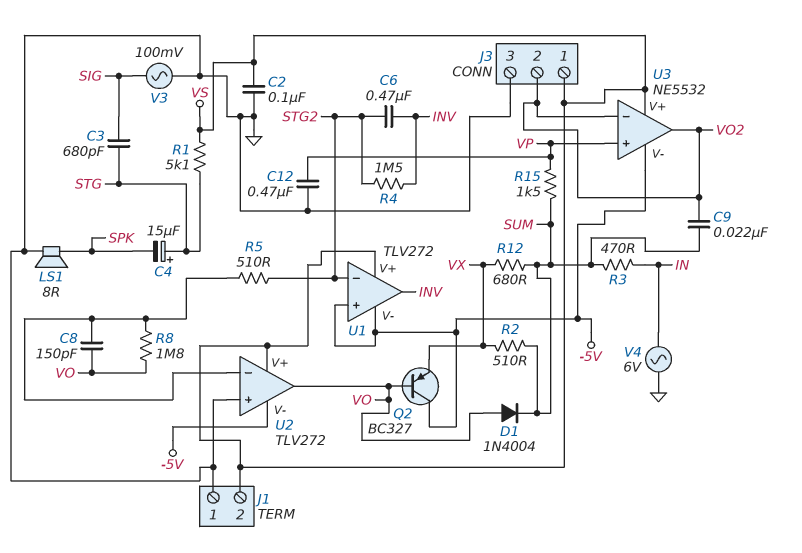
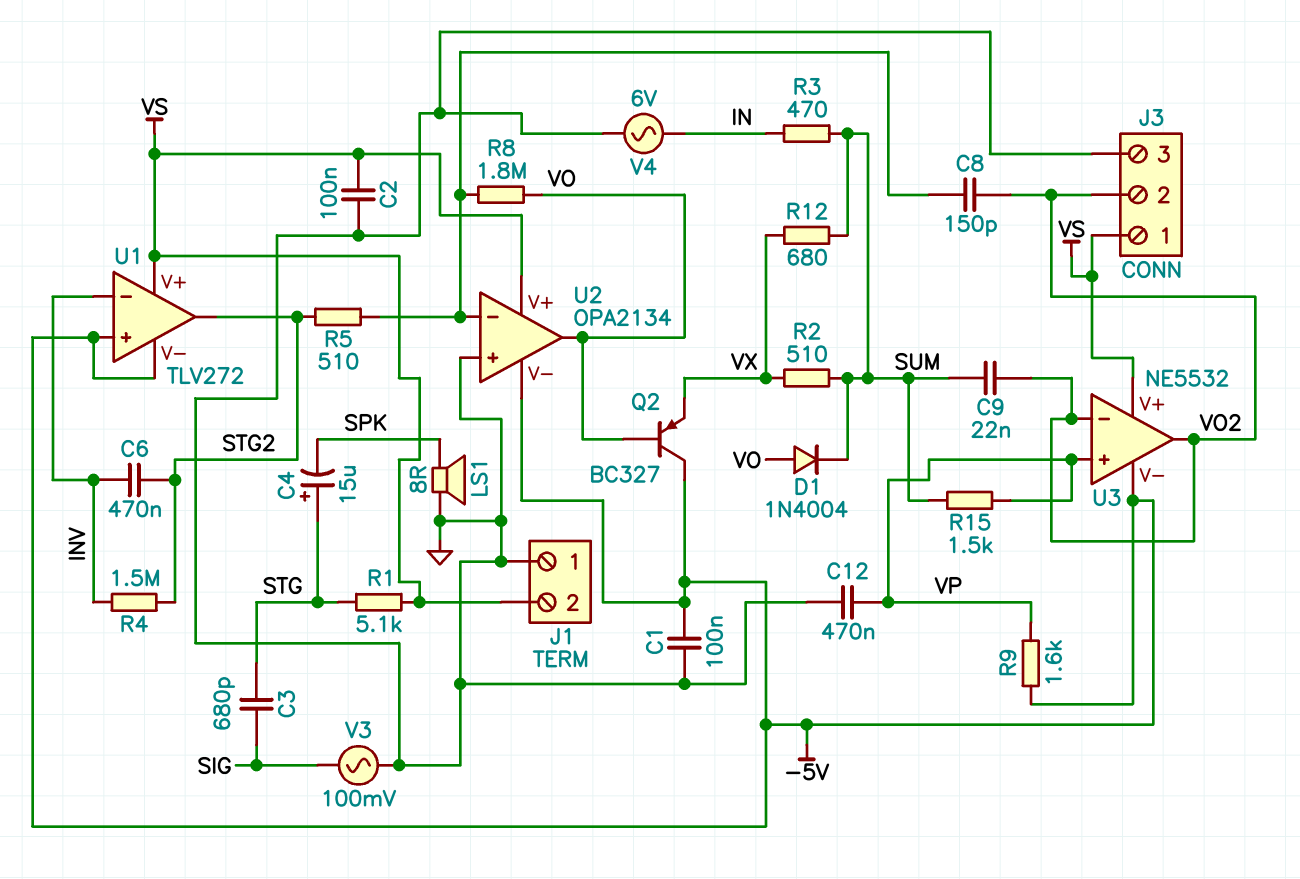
C1: none -> 100nF (-5V, GND)
C8: 150pF (U2/in-, VO) -> 150pF (U2/in-, VO2)
R9: none -> 1.6k (-5V, VP)
U1 pin in-: STG2 -> INV
U1 pin out: INV -> STG2
U2: TLV272 -> OPA2134

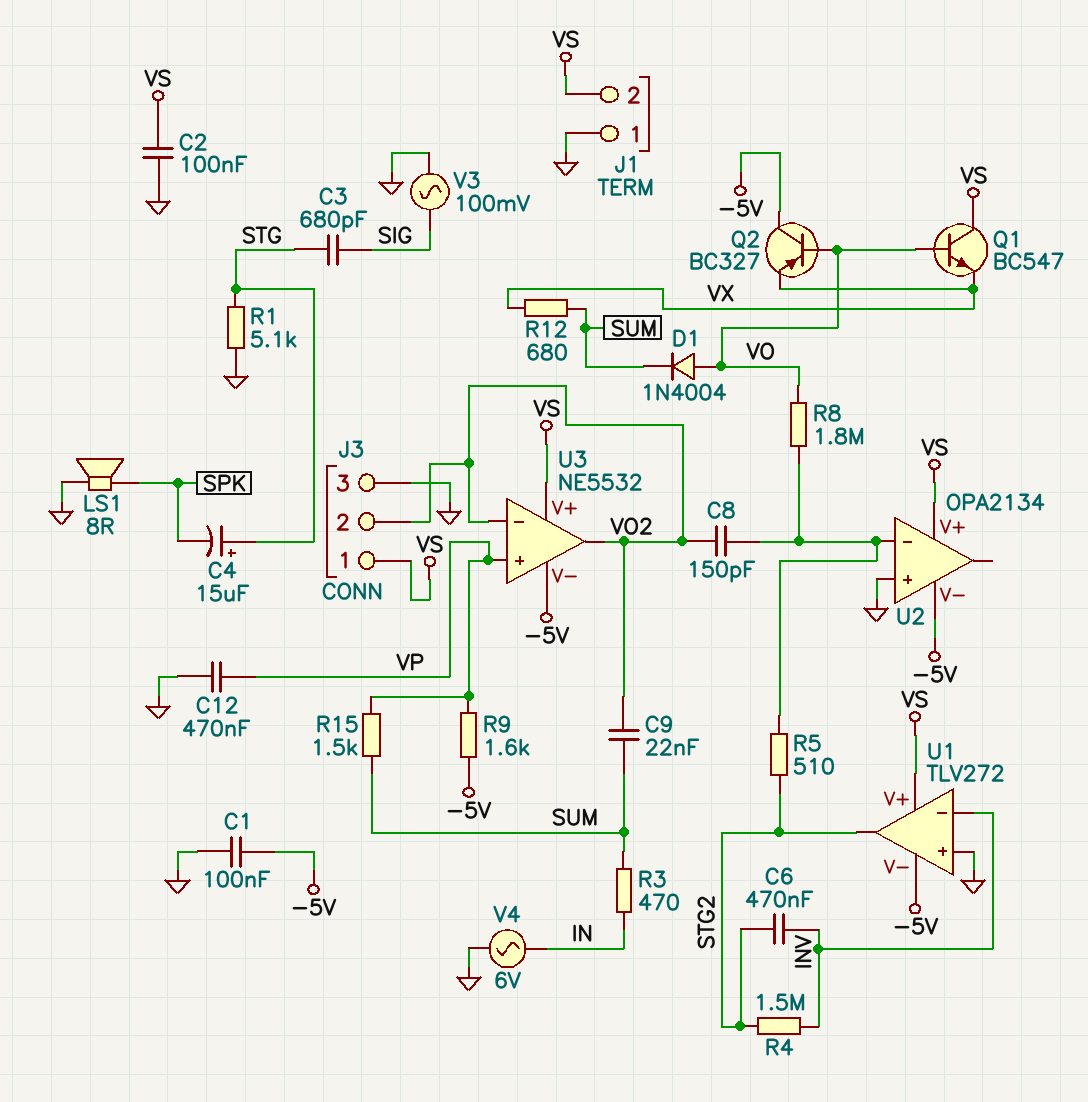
Q1: none -> NPN BC547 (B VO, C VS, E VX)
R1: 5.1k (STG, VS) -> 5.1k (GND, STG)
R2: 510 (SUM, VX) -> none
U1 pin in+: -5V -> GND
U2 pin out: VO -> none

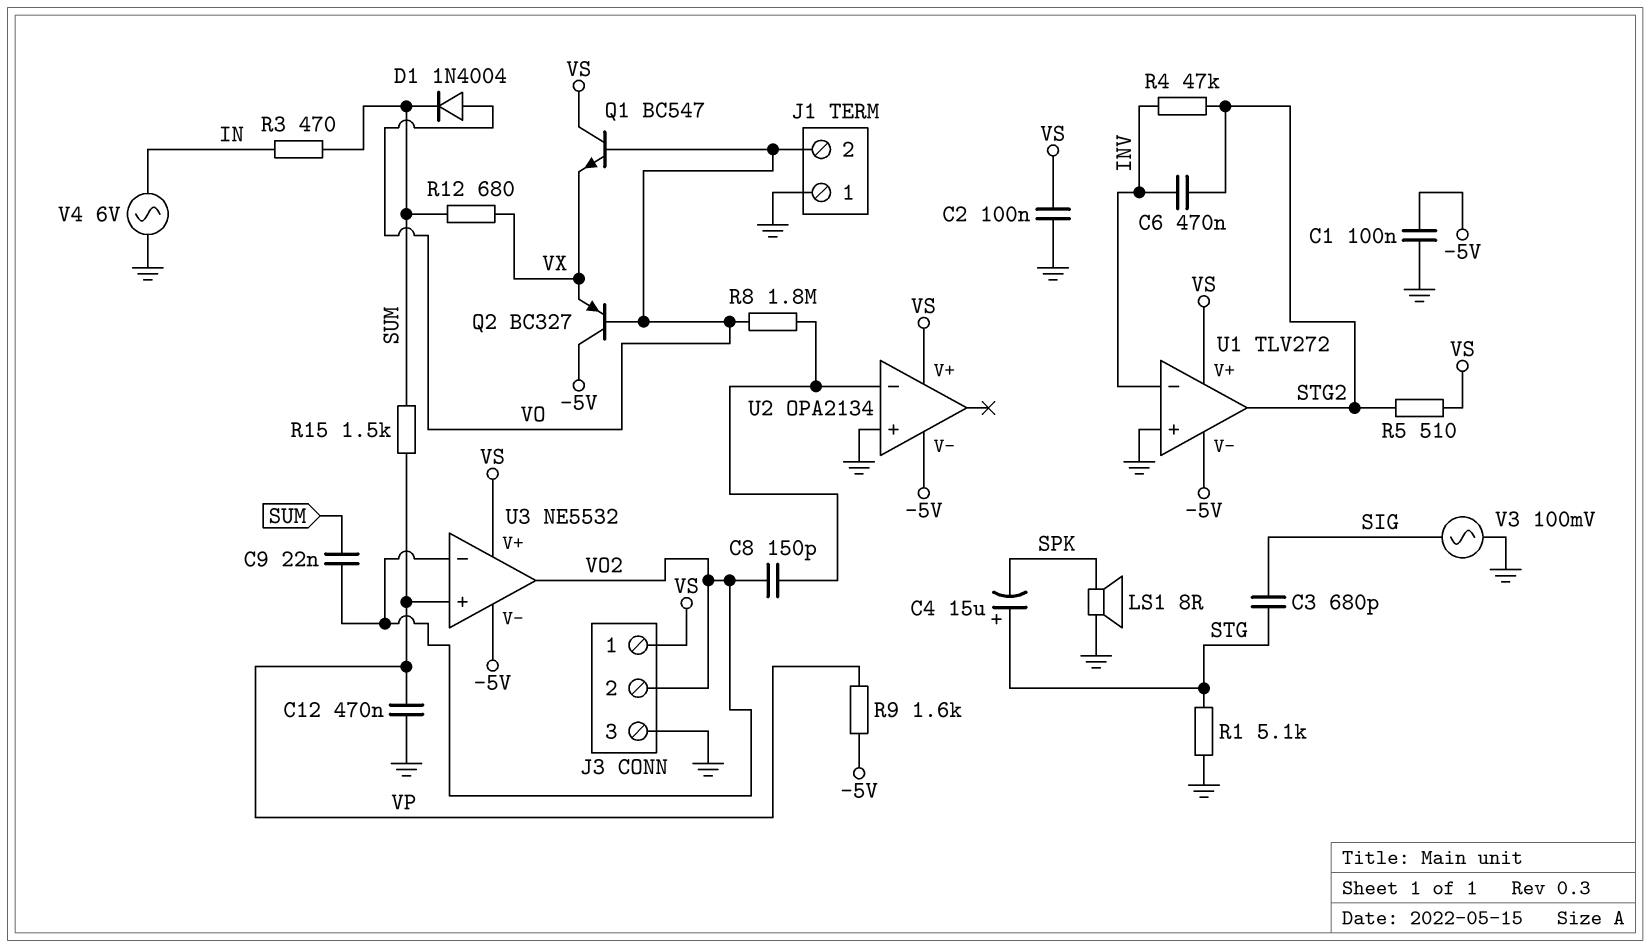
J1 pin 2: VS -> VO
R4: 1.5M (INV, STG2) -> 47k (INV, STG2)
R5: 510 (STG2, U2/in-) -> 510 (STG2, VS)

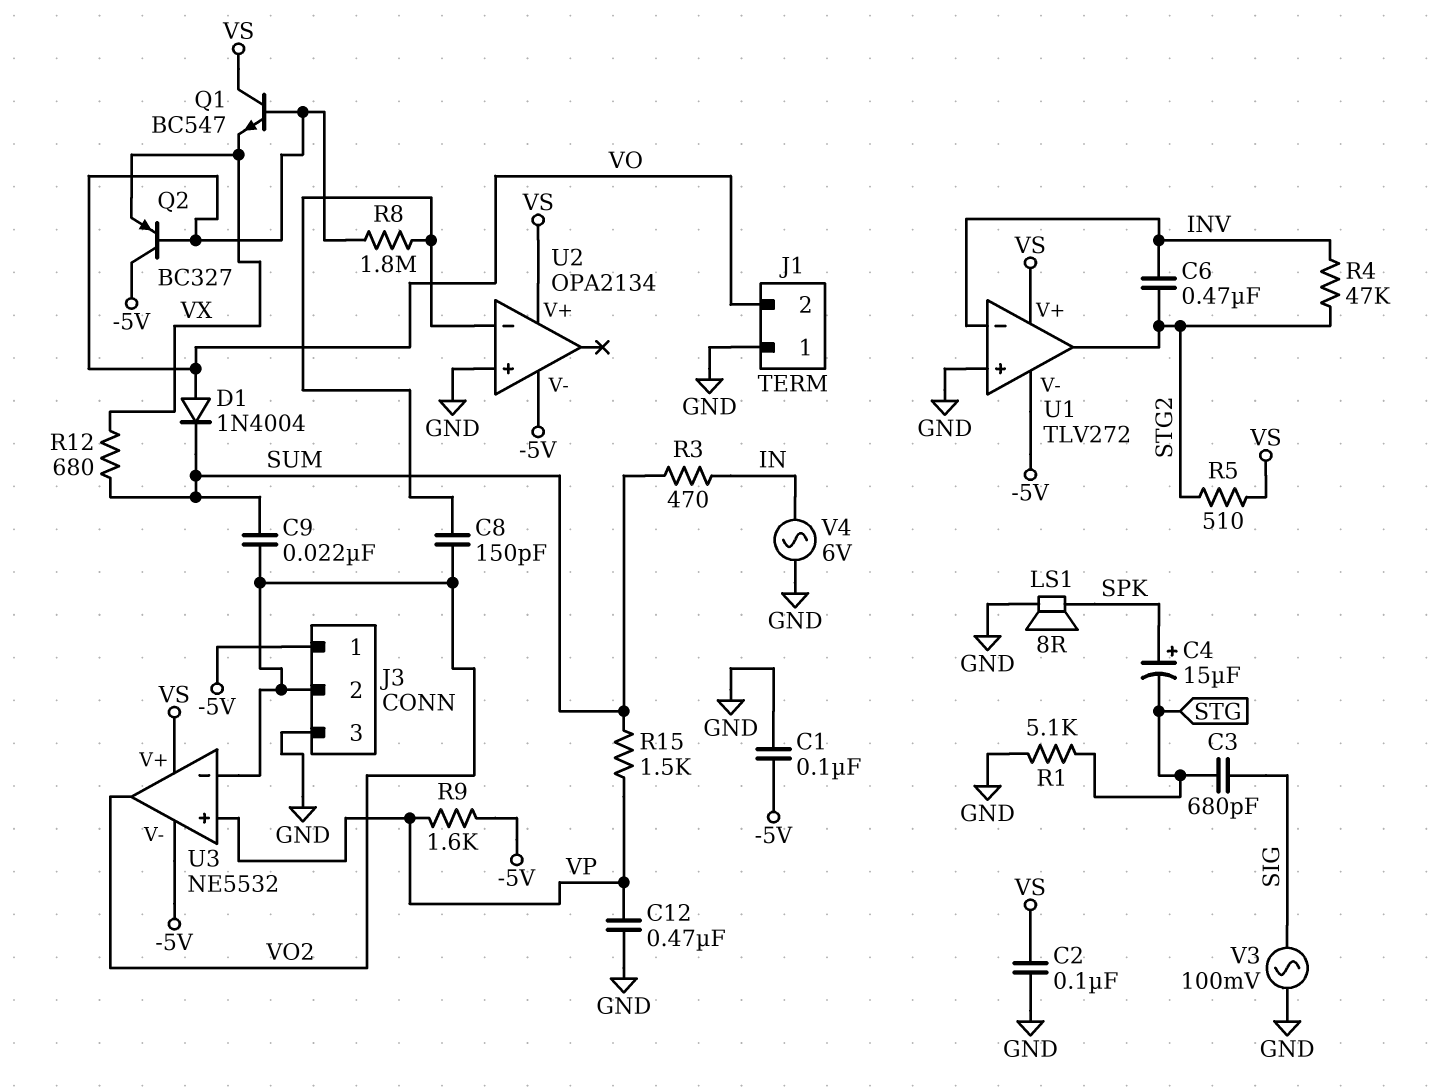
C4: 15uF (plus STG, minus SPK) -> 15uF (plus SPK, minus STG)
J3 pin 1: VS -> -5V

